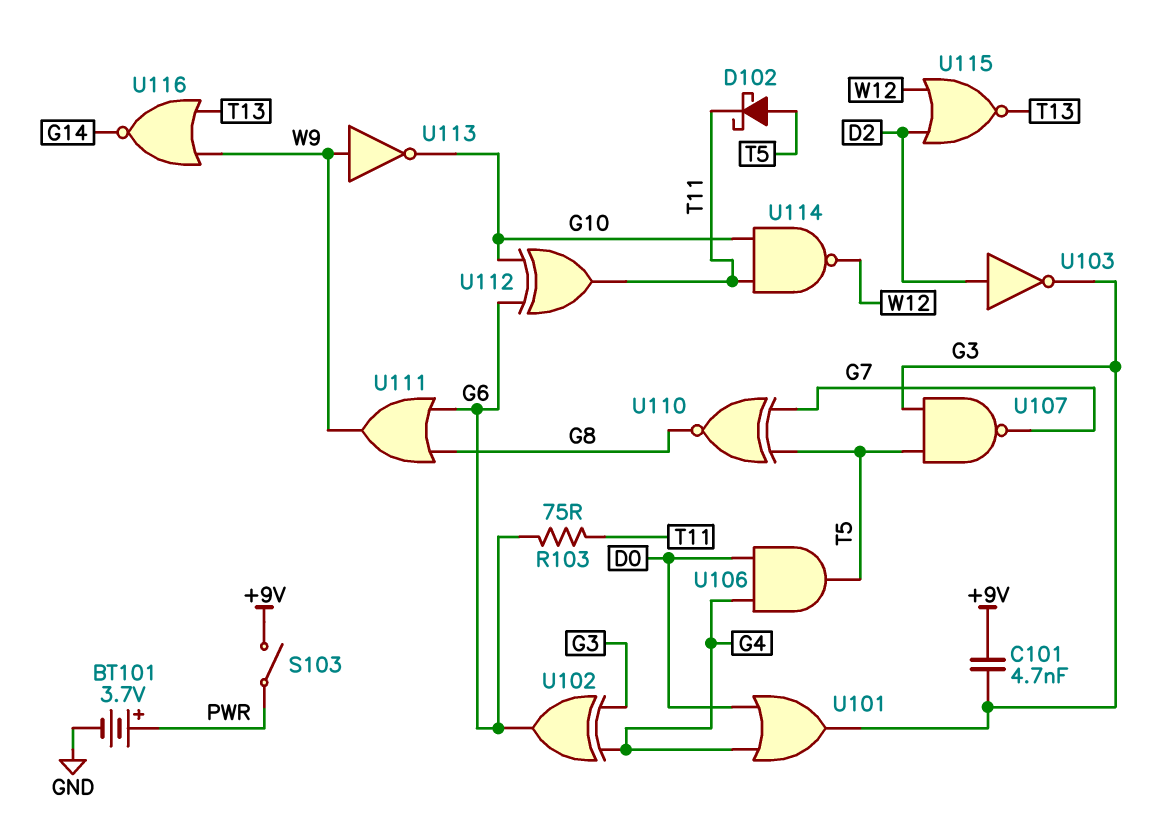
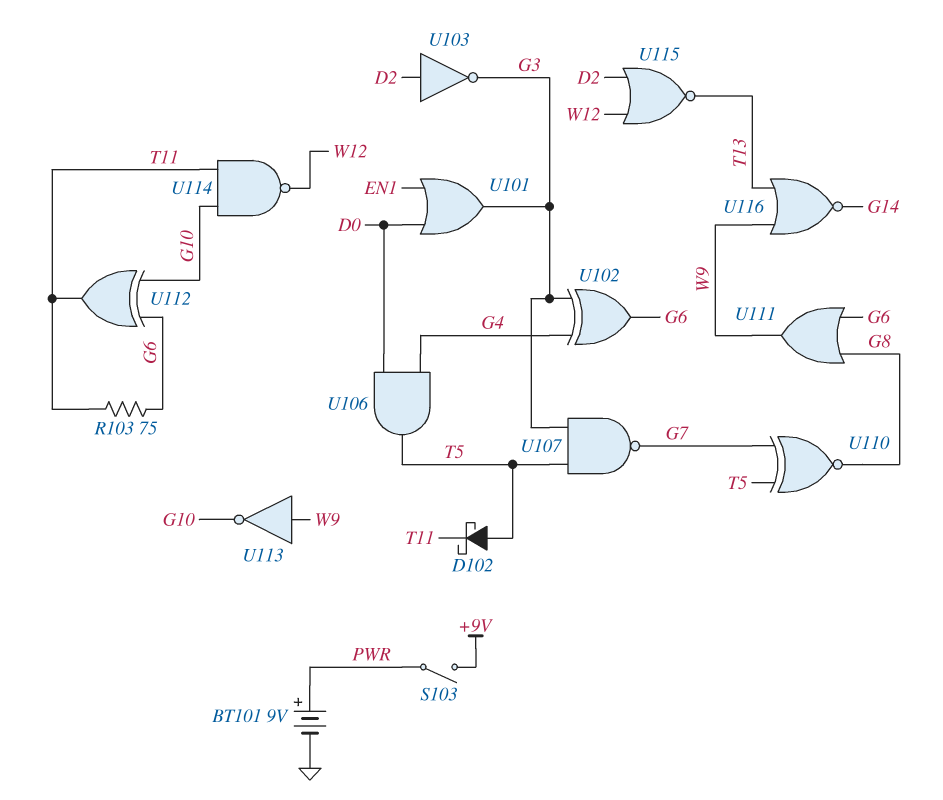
BT101: 3.7V (plus PWR, minus GND) -> 9V (plus PWR, minus GND)
C101: 4.7nF (+9V, G3) -> none
U101: OR (in D0, in G4, out G3) -> OR (in D0, in EN1, out G3)

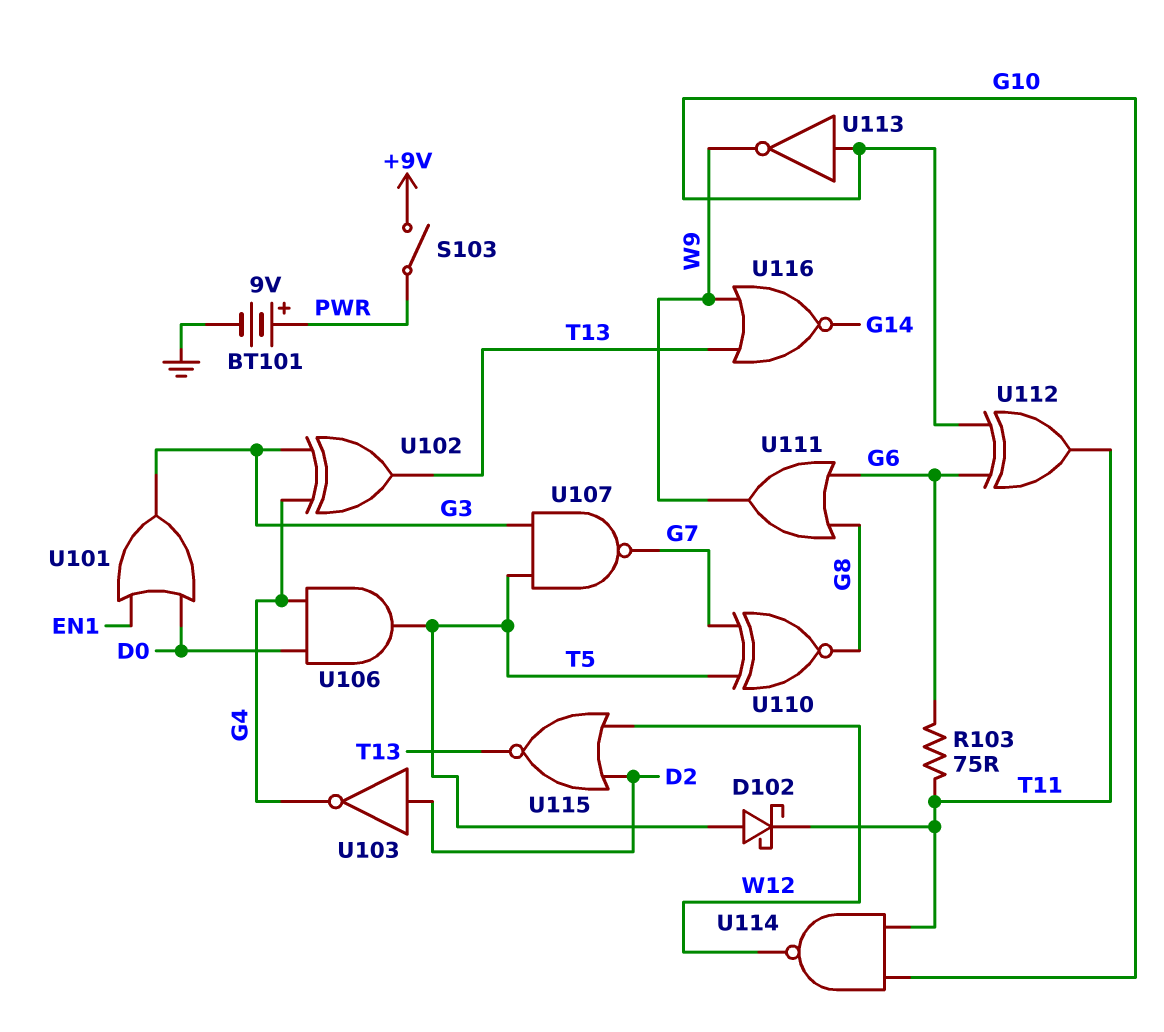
U102: XOR (in G3, in G4, out G6) -> XOR (in G3, in G4, out T13)
U103: NOT (in D2, out G3) -> NOT (in D2, out G4)
U113: NOT (in W9, out G10) -> NOT (in G10, out W9)

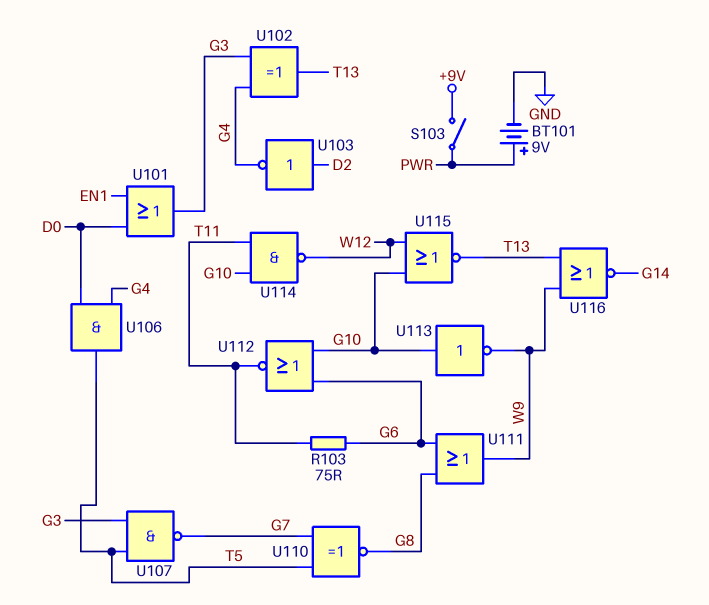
D102: schottky (A T5, K T11) -> none
U112: XOR (in G6, in G10, out T11) -> NOR (in G6, in G10, out T11)
U115: NOR (in D2, in W12, out T13) -> NOR (in G10, in W12, out T13)

